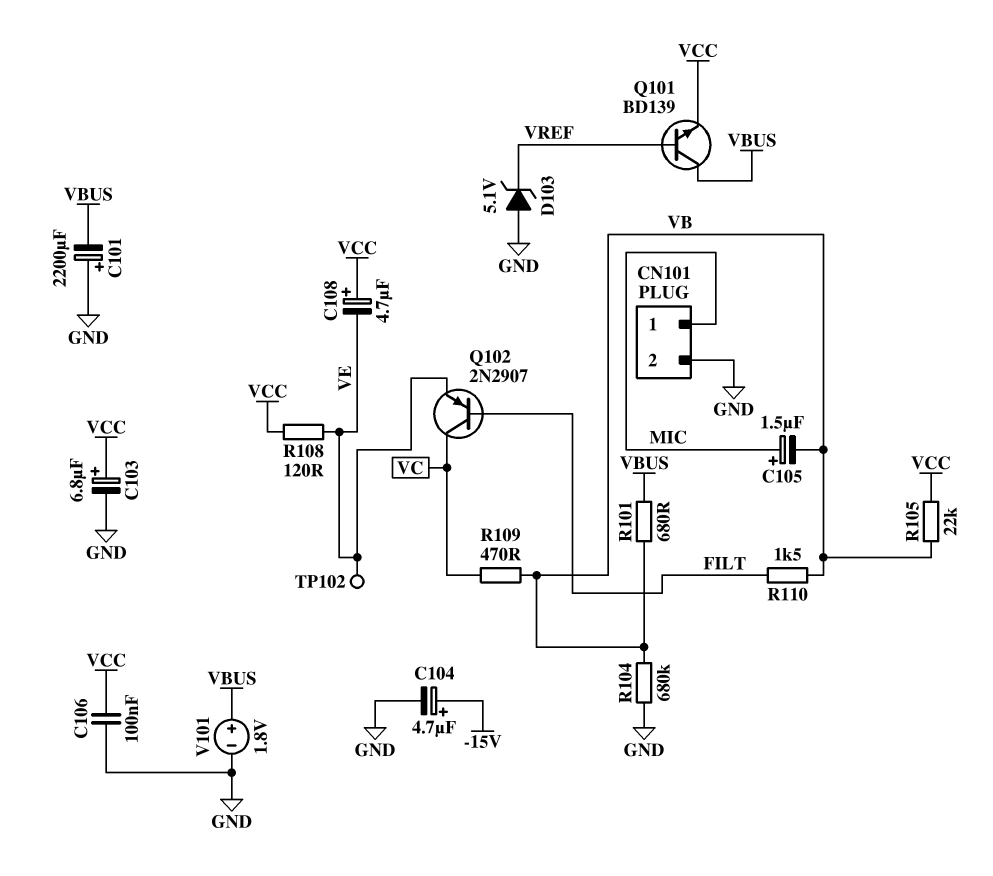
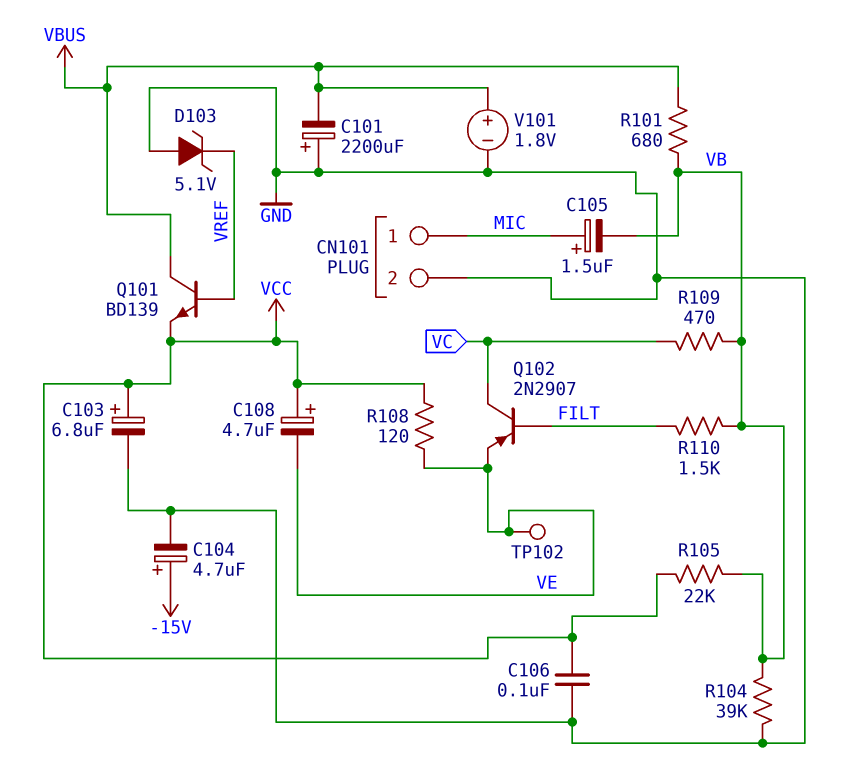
R104: 680k (GND, VB) -> 39k (GND, VB)

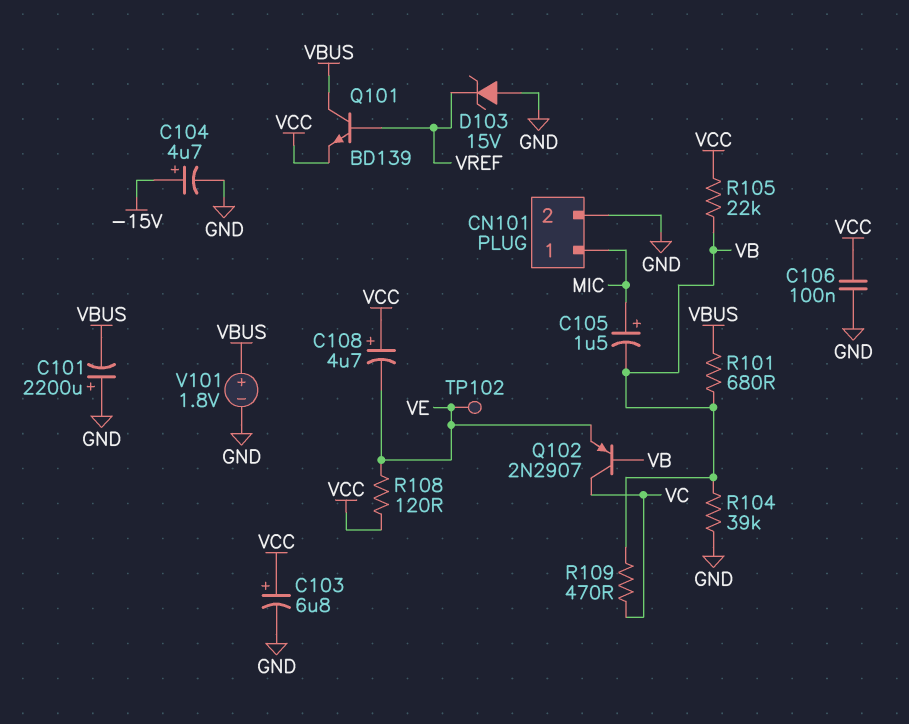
D103: zener 5.1V (A GND, K VREF) -> zener 15V (A GND, K VREF)
Q102: PNP 2N2907 (B FILT, C VC, E VE) -> PNP 2N2907 (B VB, C VC, E VE)
R110: 1.5k (FILT, VB) -> none

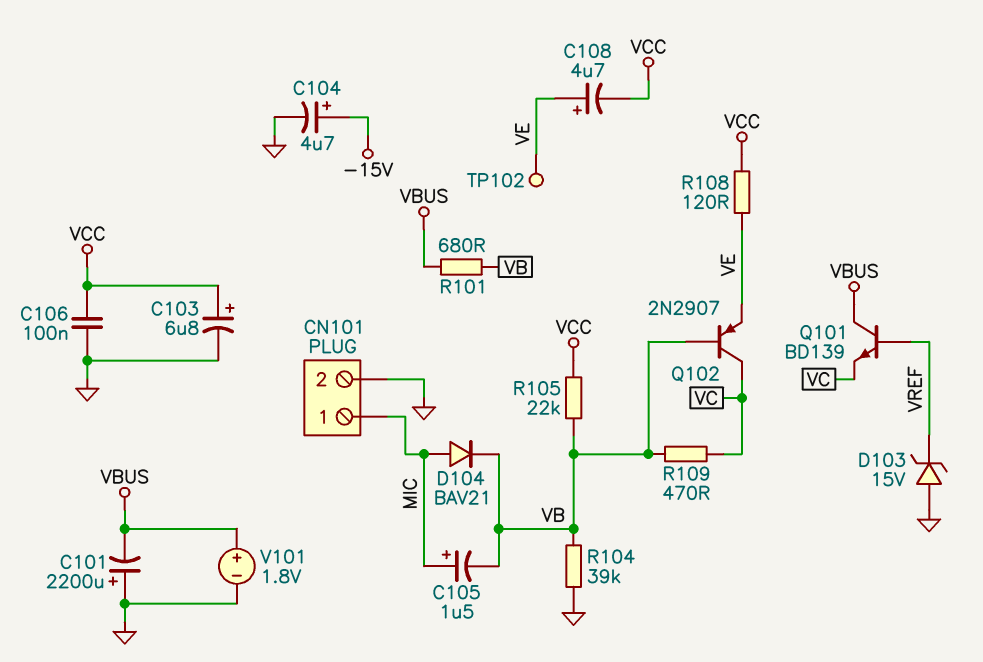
C108: 4.7uF (plus VCC, minus VE) -> 4.7uF (plus VE, minus VCC)
D104: none -> diode BAV21 (A MIC, K VB)
Q101: NPN BD139 (B VREF, C VBUS, E VCC) -> NPN BD139 (B VREF, C VBUS, E VC)

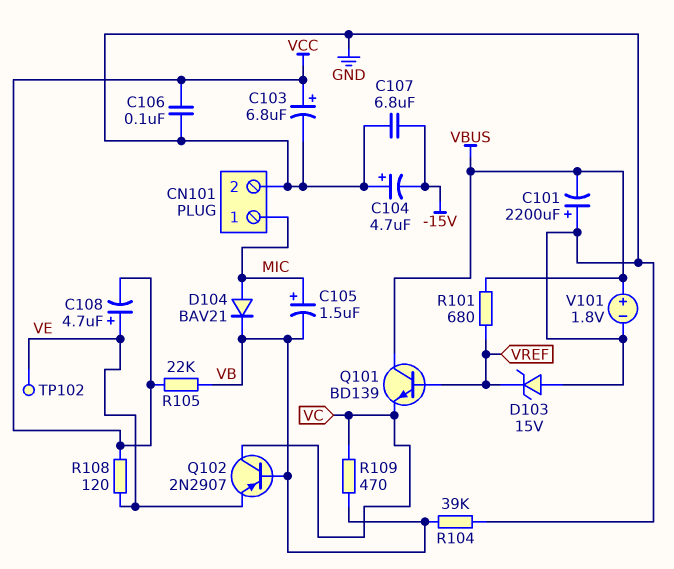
C104: 4.7uF (plus -15V, minus GND) -> 4.7uF (plus GND, minus -15V)
C107: none -> 6.8uF (-15V, GND)
R101: 680 (VB, VBUS) -> 680 (VBUS, VREF)

